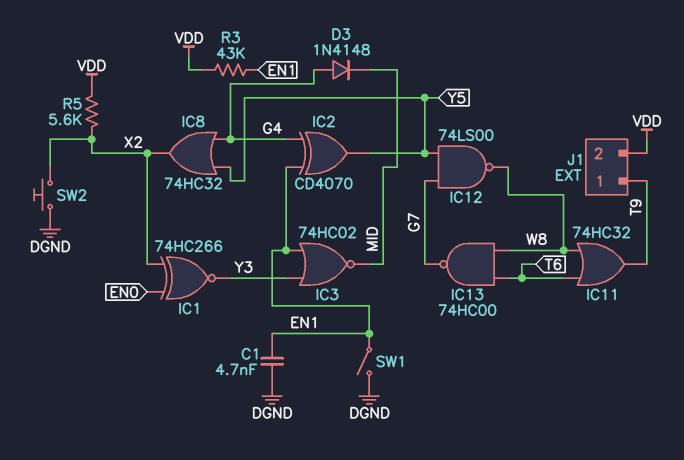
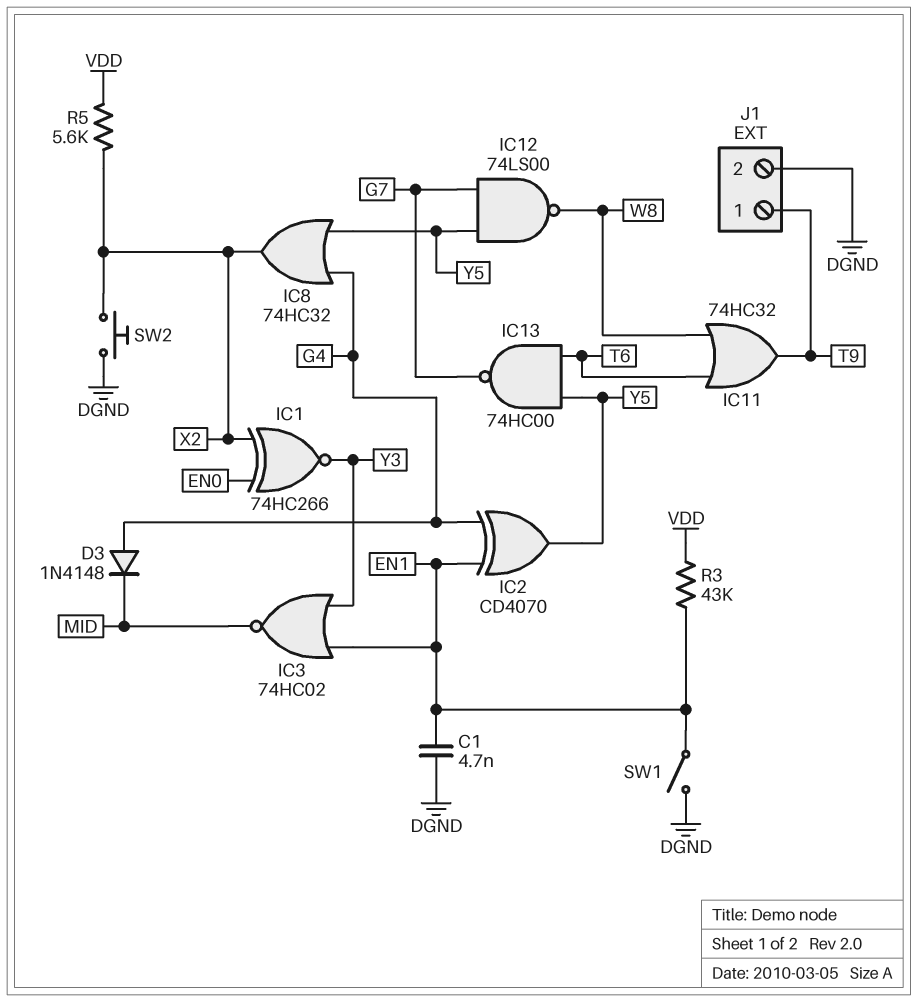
IC13: NAND 74HC00 (in T6, in W8, out G7) -> NAND 74HC00 (in T6, in Y5, out G7)
J1 pin 2: VDD -> DGND

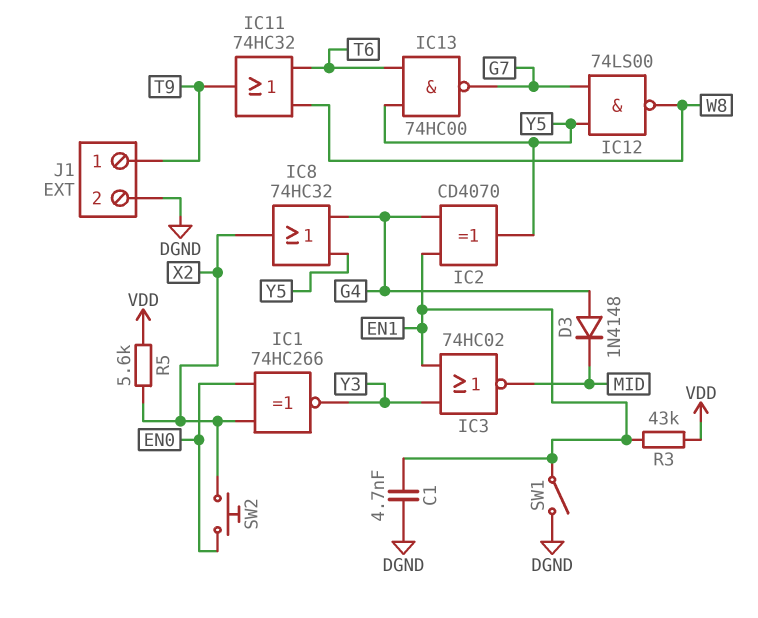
SW2: button (DGND, X2) -> button (EN0, X2)

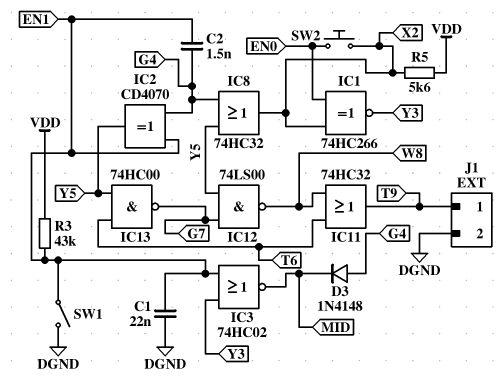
C1: 4.7nF (DGND, EN1) -> 22nF (DGND, EN1)
C2: none -> 1.5nF (EN1, G4)

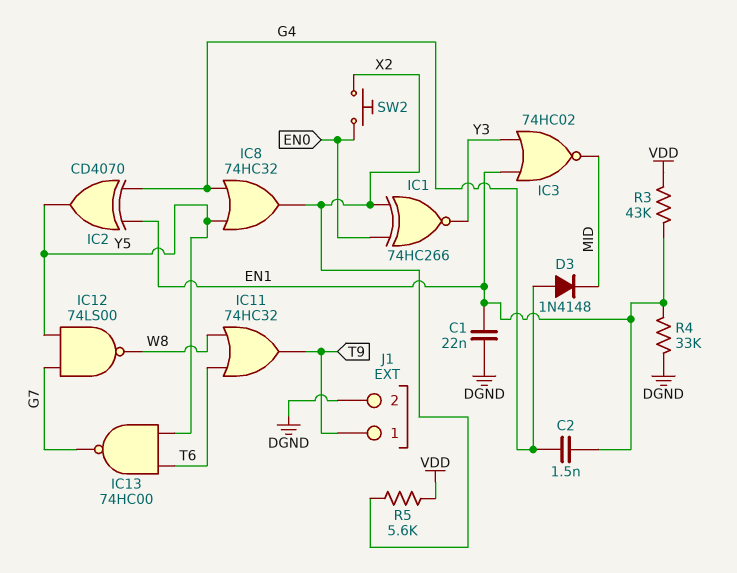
R4: none -> 33k (DGND, EN1)
SW1: switch (DGND, EN1) -> none

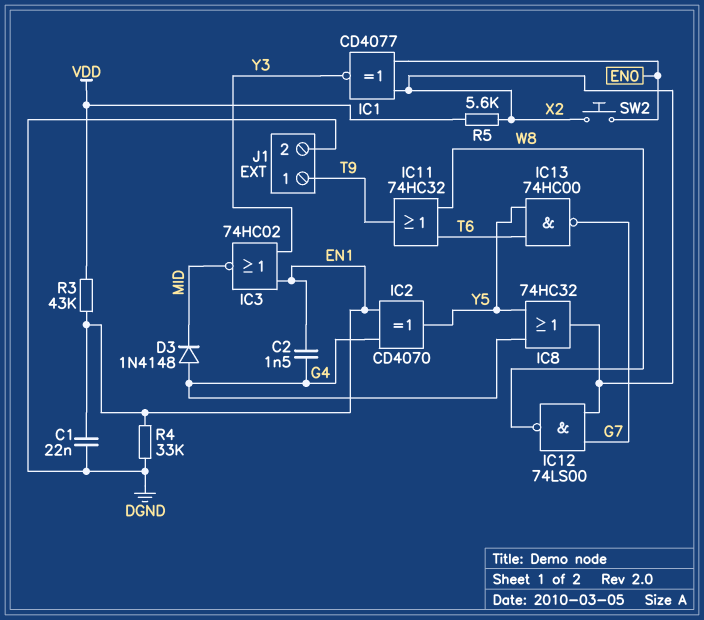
IC1: XNOR 74HC266 (in EN0, in X2, out Y3) -> XNOR CD4077 (in EN0, in X2, out Y3)
IC12: NAND 74LS00 (in G7, in Y5, out W8) -> NAND 74LS00 (in G7, in X2, out W8)

